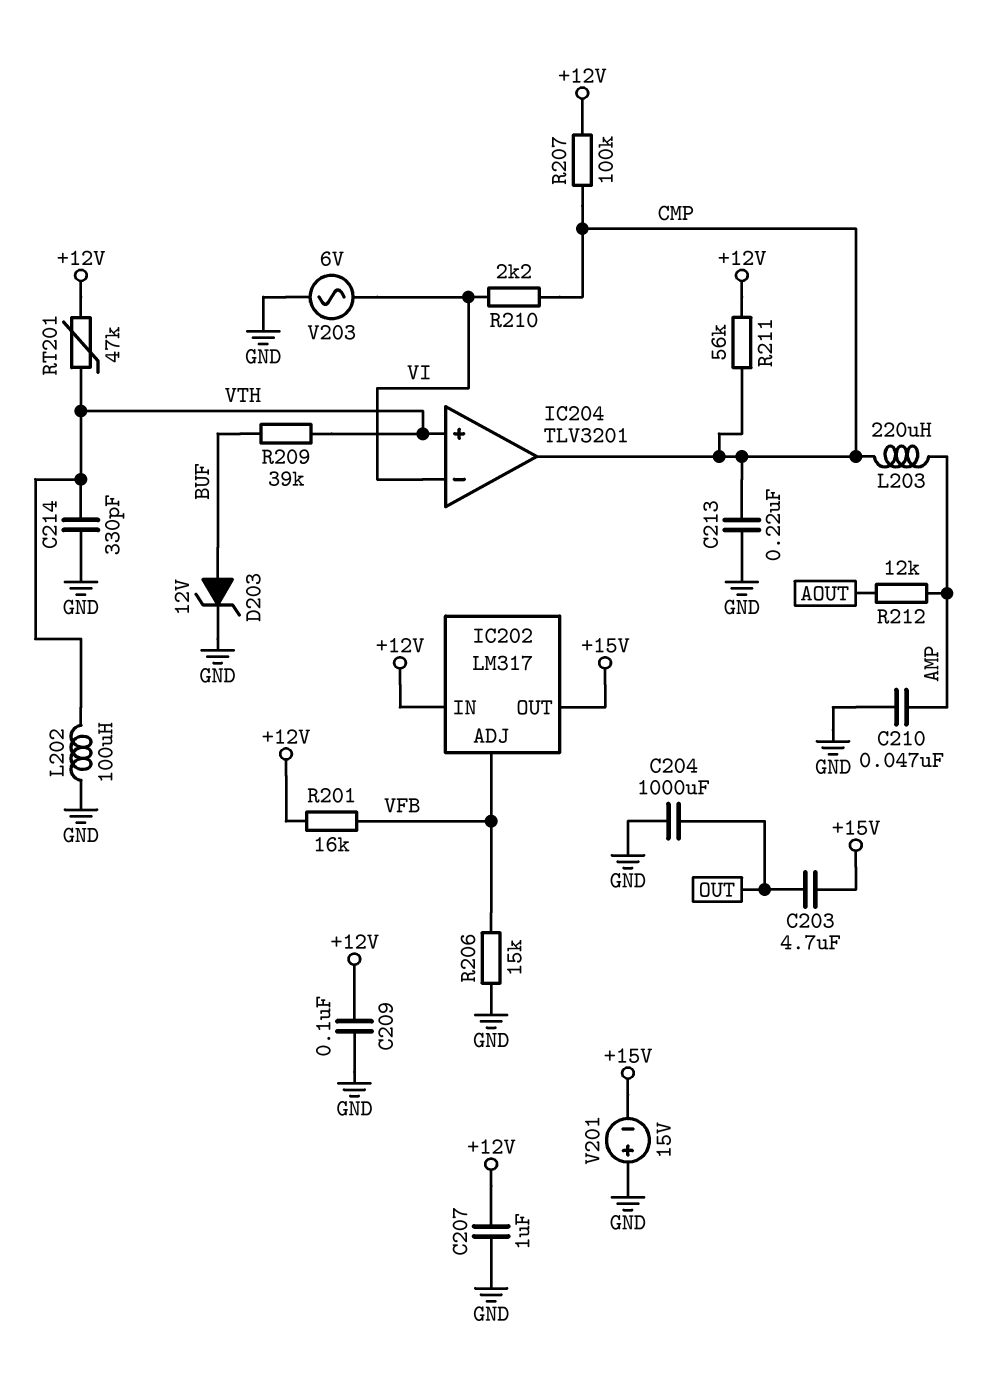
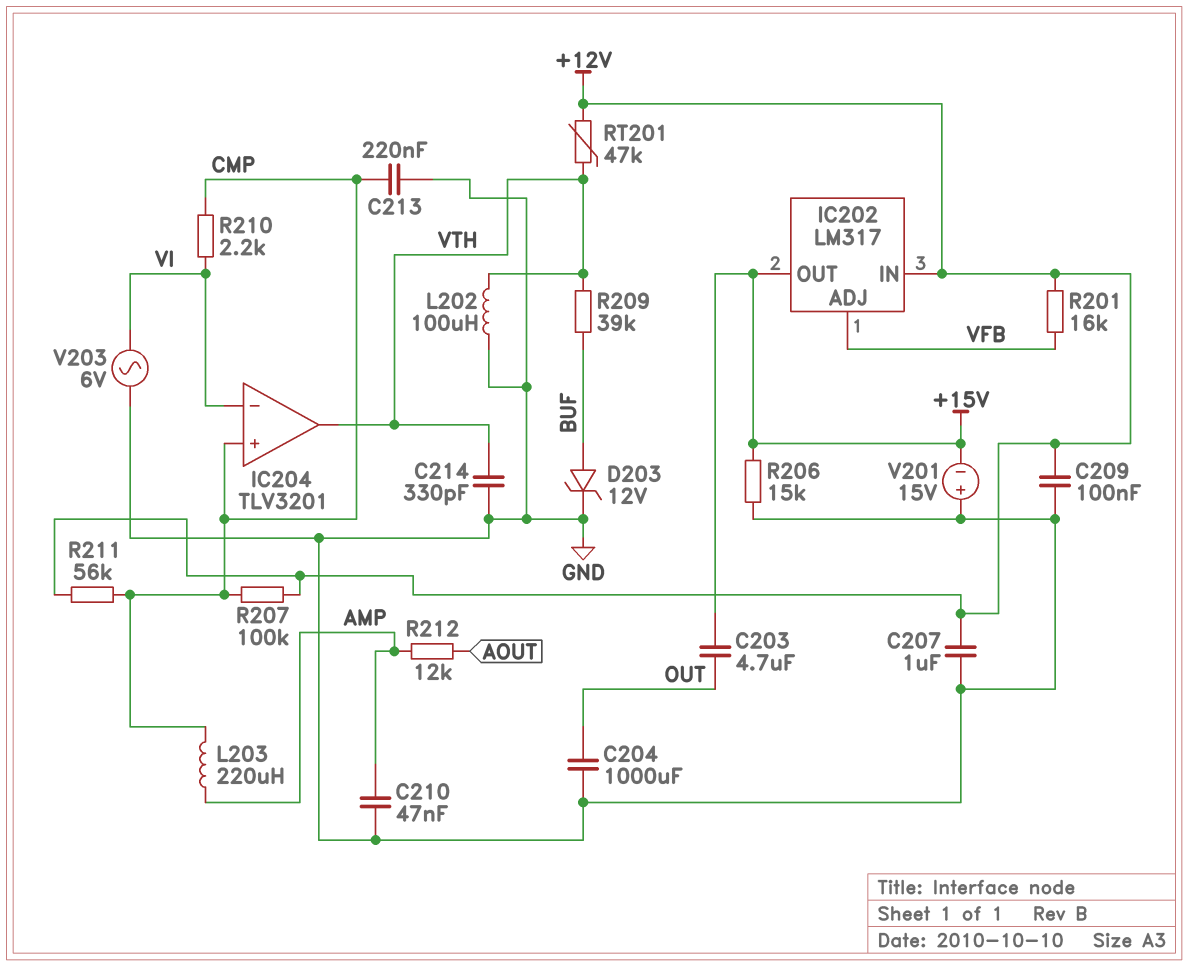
IC204 pin in+: VTH -> CMP
IC204 pin out: CMP -> VTH
R206: 15k (GND, VFB) -> 15k (+15V, GND)

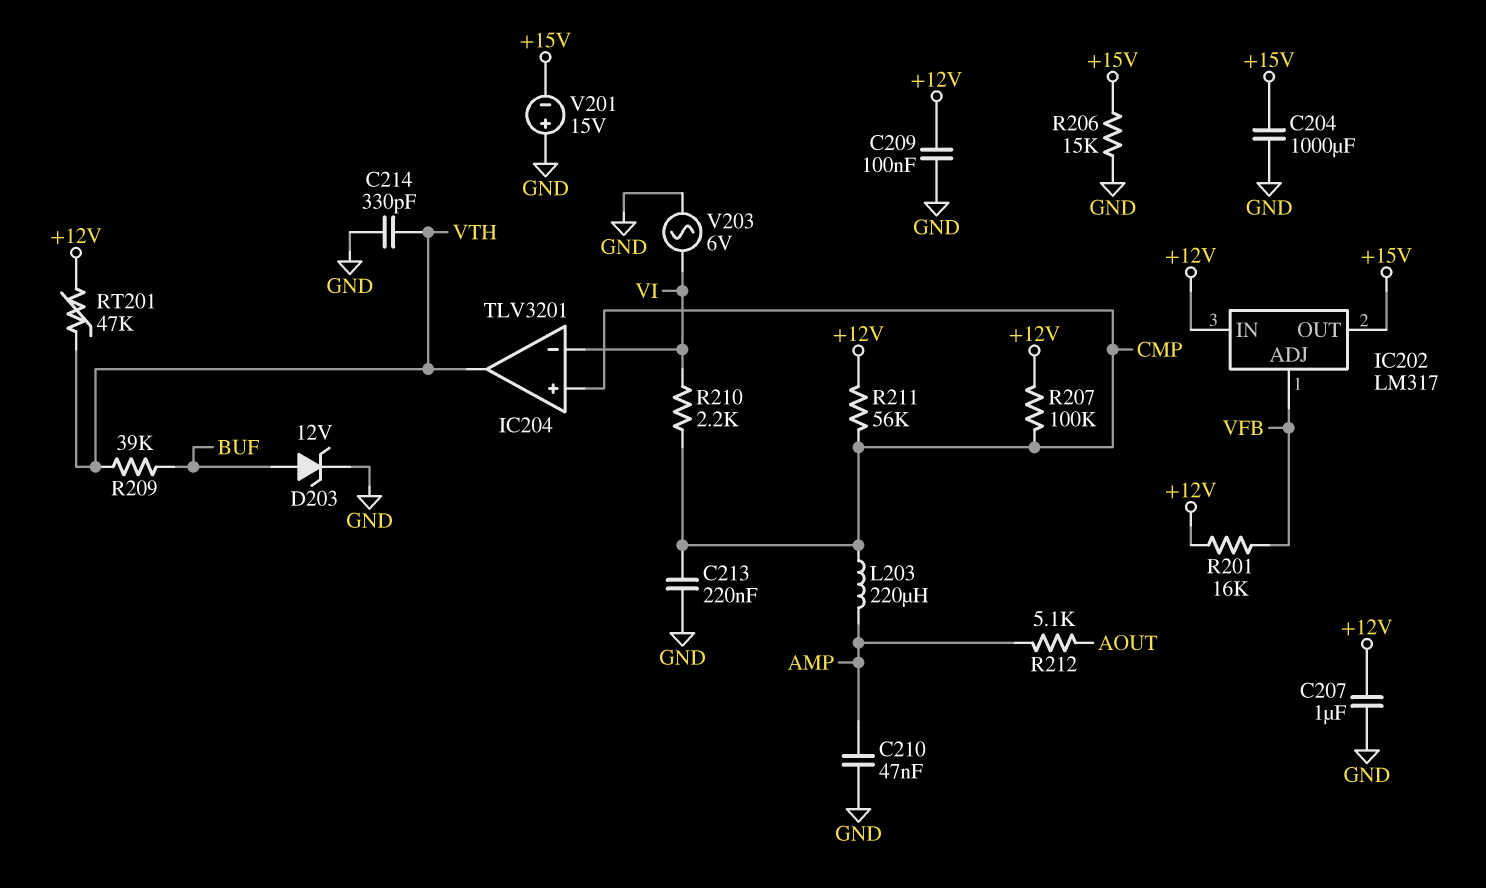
C203: 4.7uF (+15V, OUT) -> none
C204: 1000uF (GND, OUT) -> 1000uF (+15V, GND)
L202: 100uH (GND, VTH) -> none
R212: 12k (AMP, AOUT) -> 5.1k (AMP, AOUT)

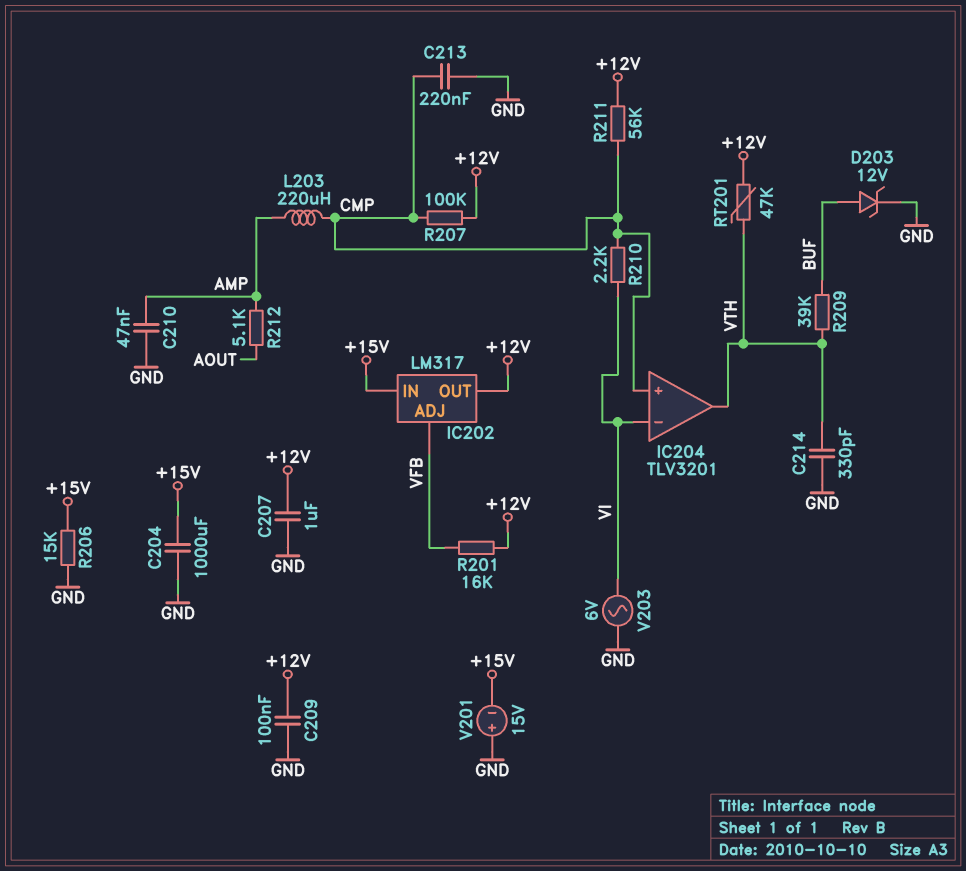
IC202 pin IN: +12V -> +15V
IC202 pin OUT: +15V -> +12V

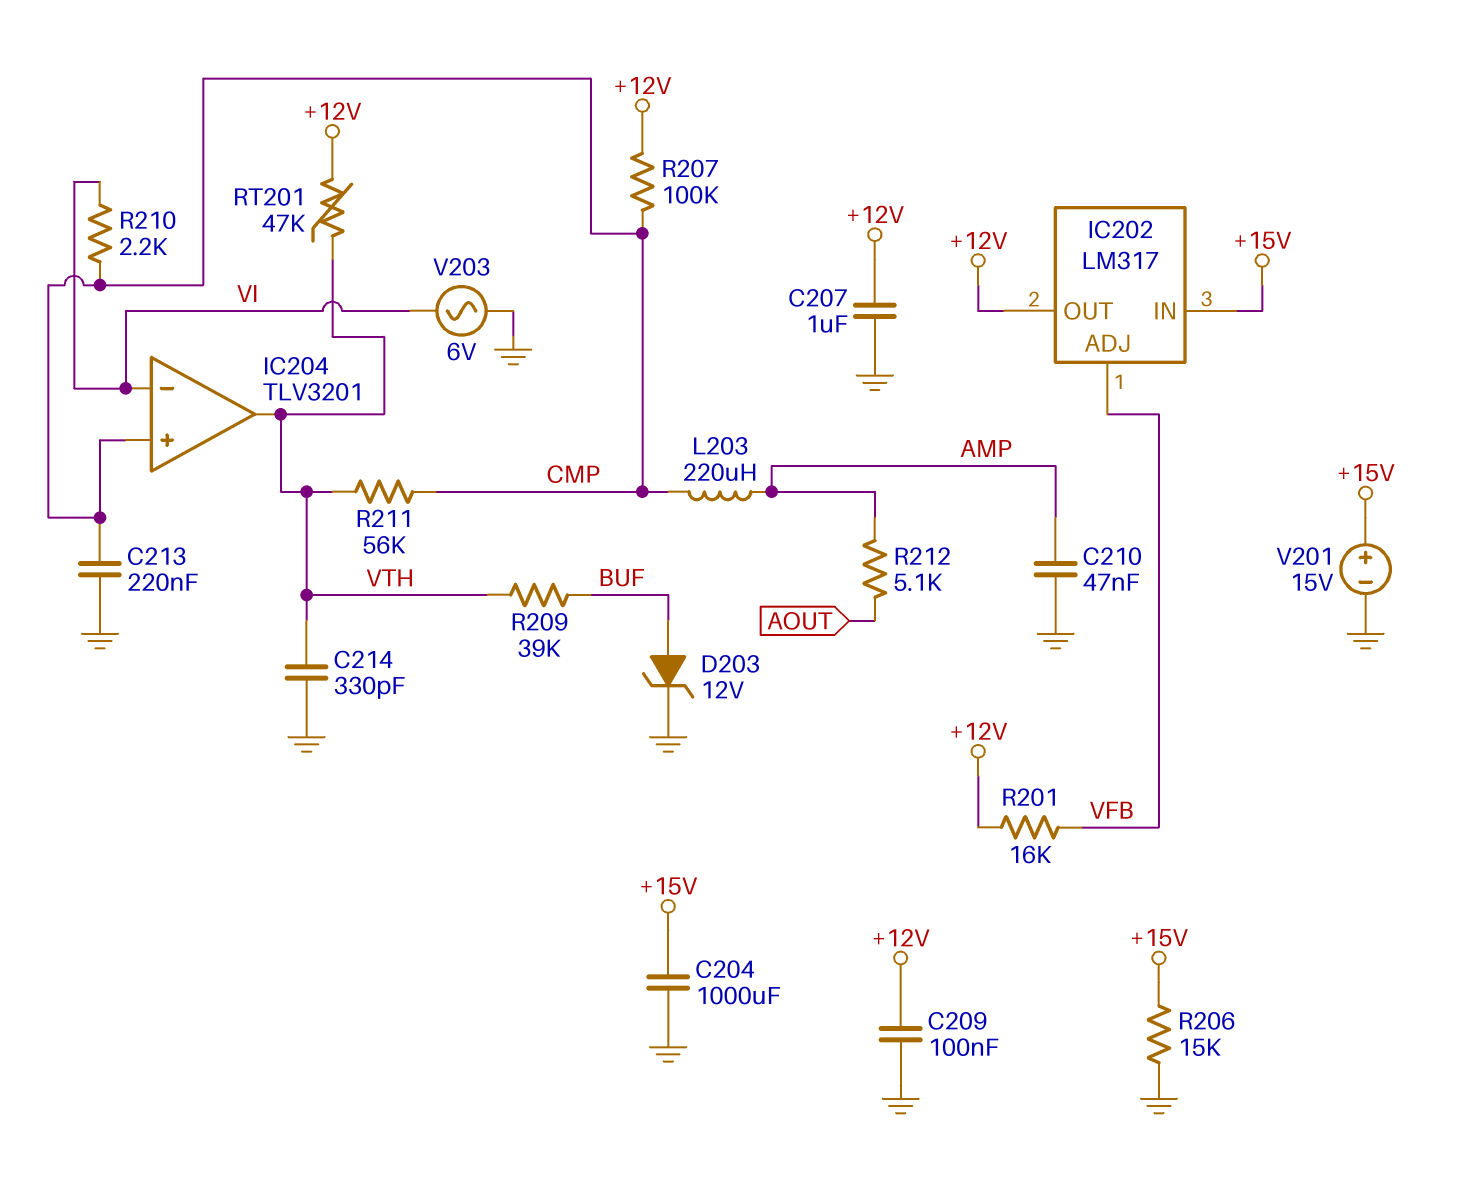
R211: 56k (+12V, CMP) -> 56k (CMP, VTH)
V201: 15V (plus GND, minus +15V) -> 15V (plus +15V, minus GND)

